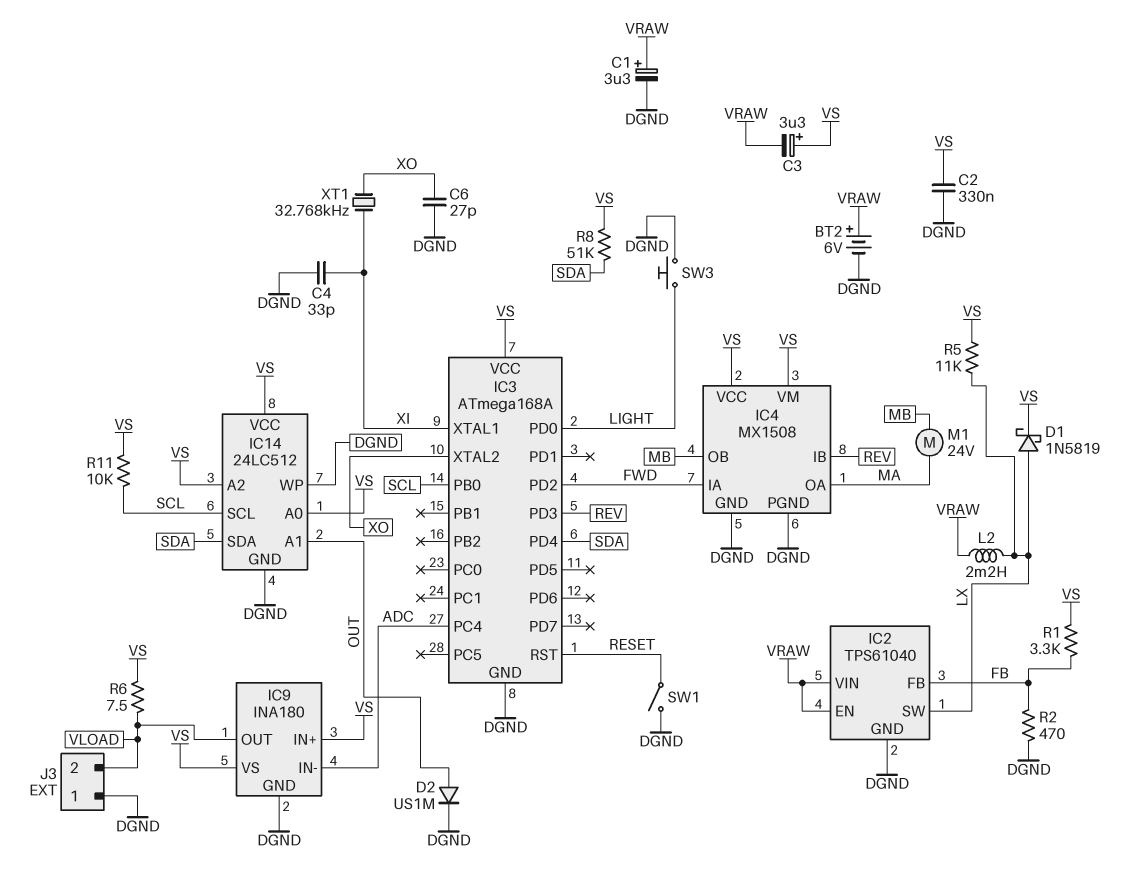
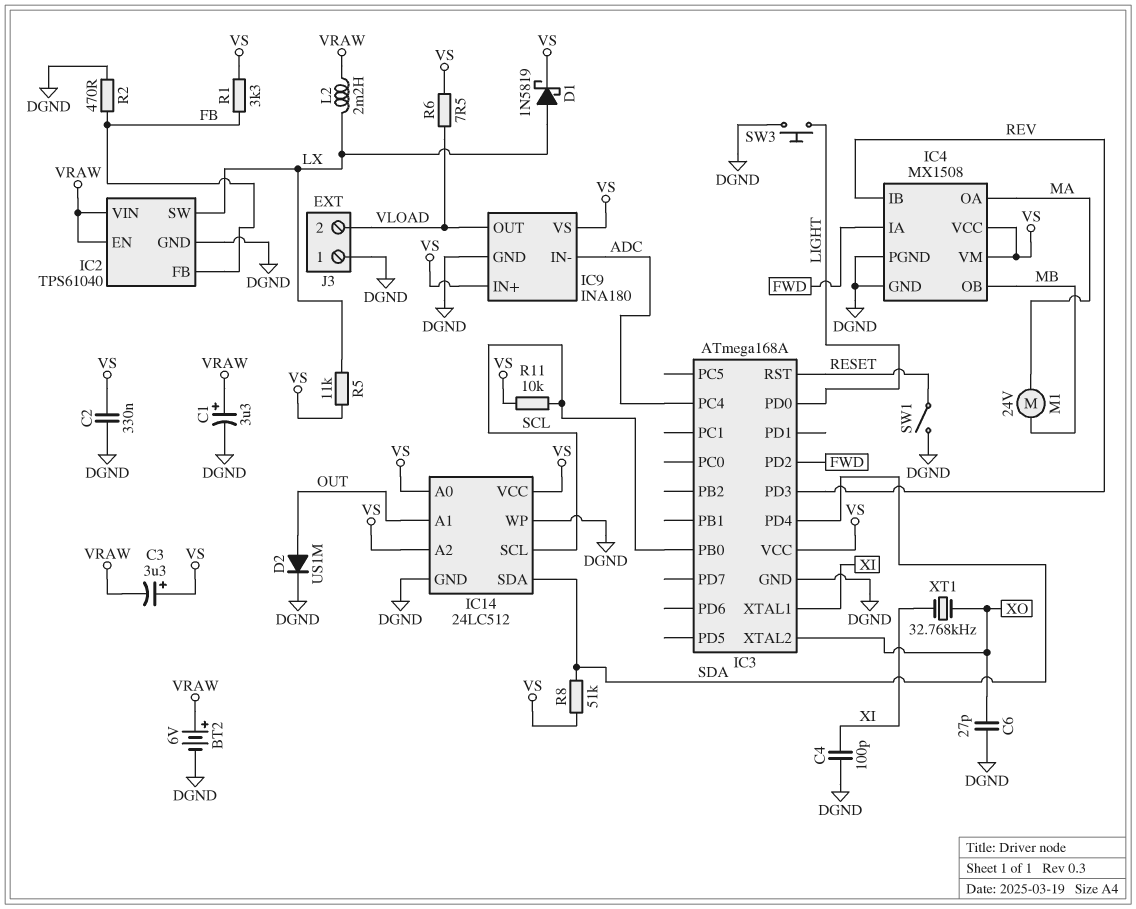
C4: 33pF (DGND, XI) -> 100pF (DGND, XI)

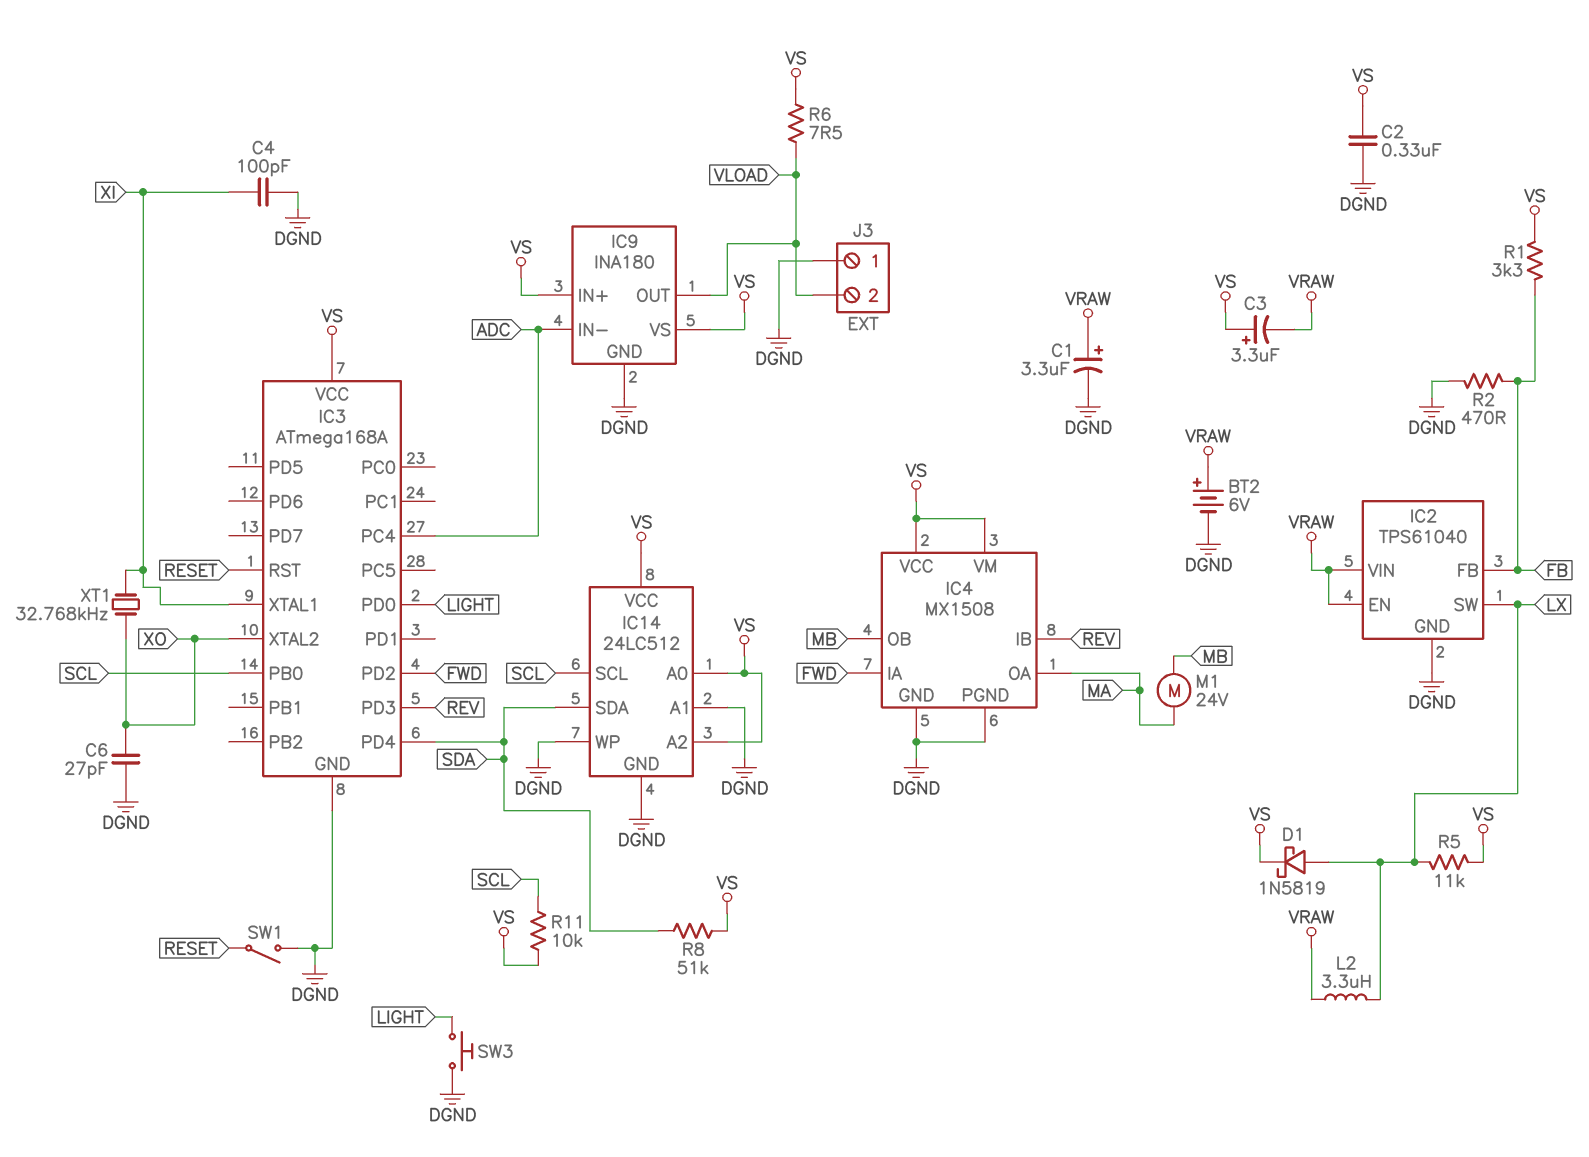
D2: diode US1M (A OUT, K DGND) -> none
IC14 pin A1: OUT -> DGND
L2: 2.2mH (LX, VRAW) -> 3.3uH (LX, VRAW)

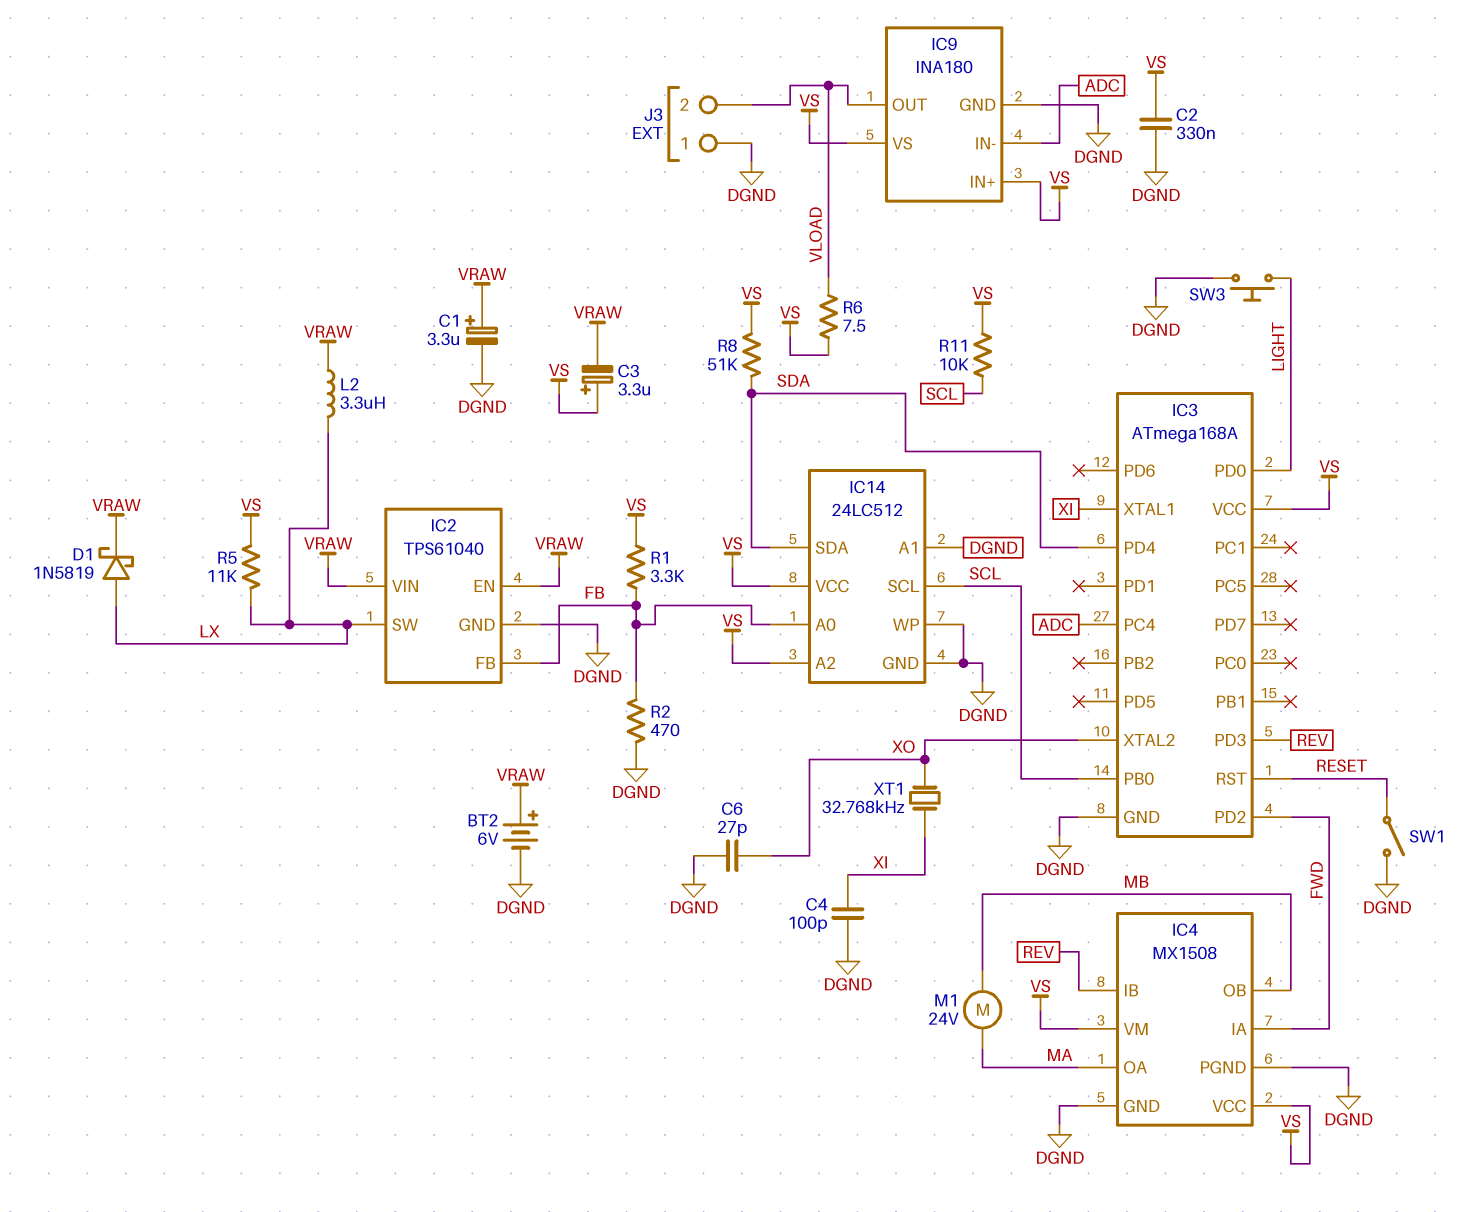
D1: schottky 1N5819 (A LX, K VS) -> schottky 1N5819 (A LX, K VRAW)
IC14 pin A0: VS -> FB

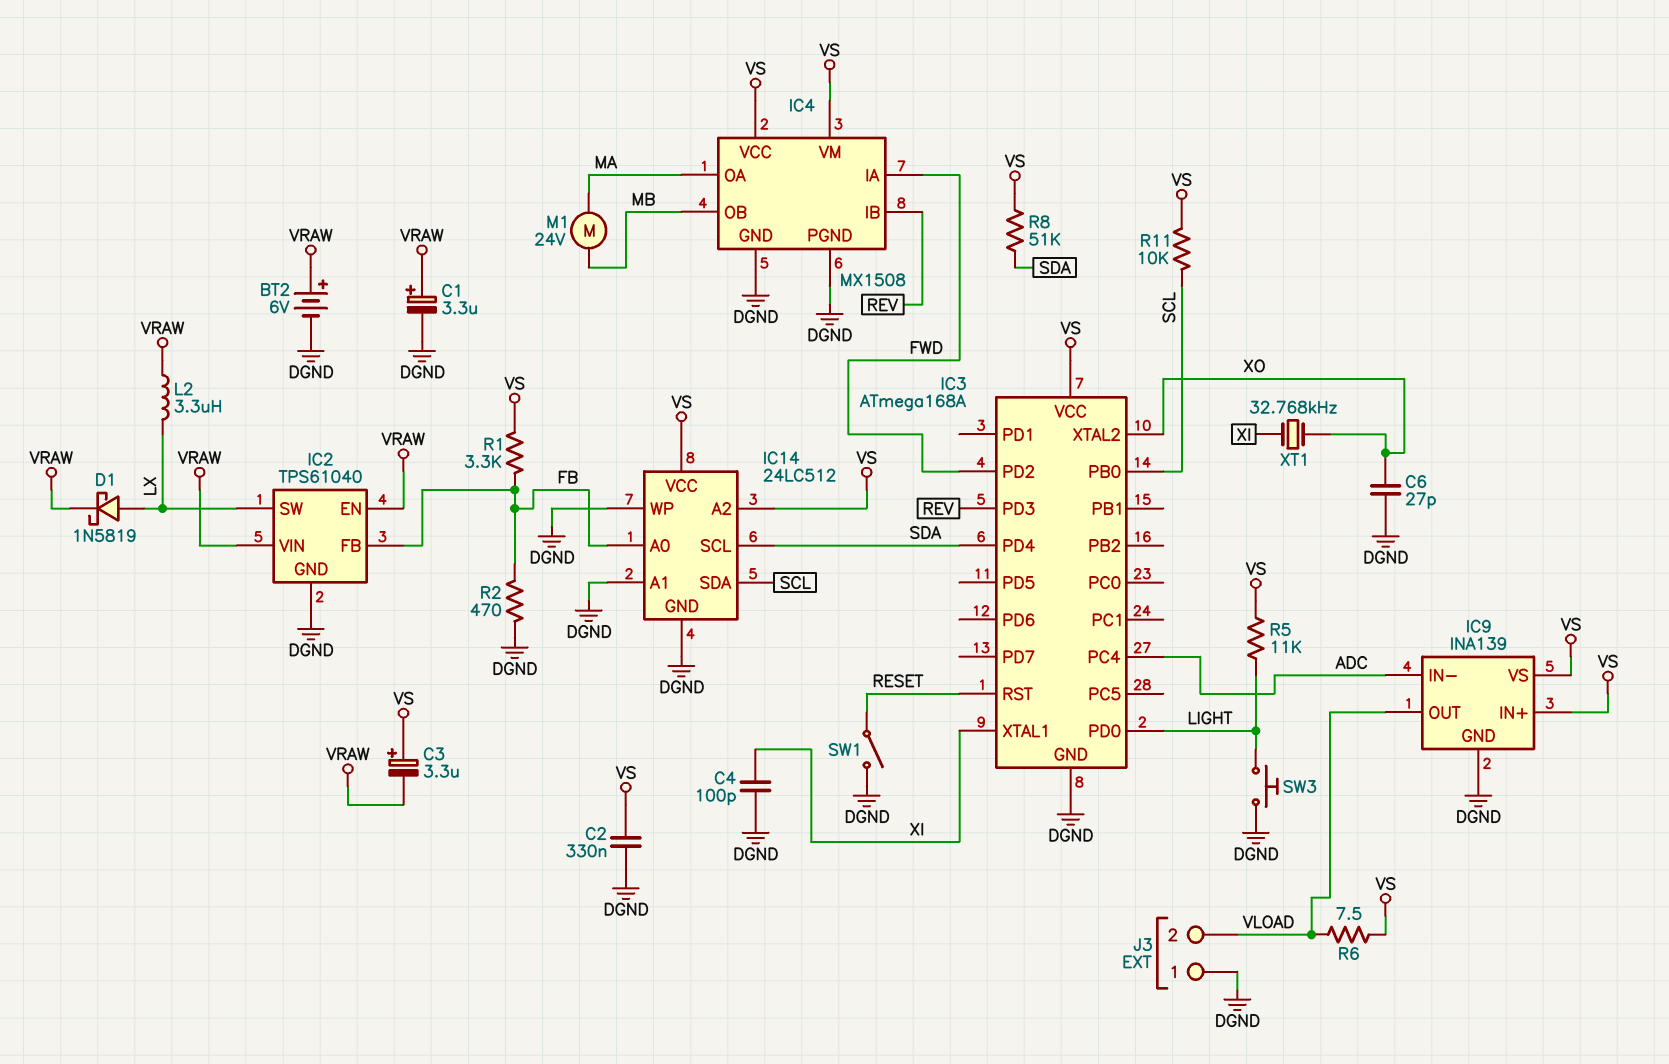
IC9: INA180 -> INA139
IC14 pin SCL: SCL -> SDA
IC14 pin SDA: SDA -> SCL
R5: 11k (LX, VS) -> 11k (LIGHT, VS)

